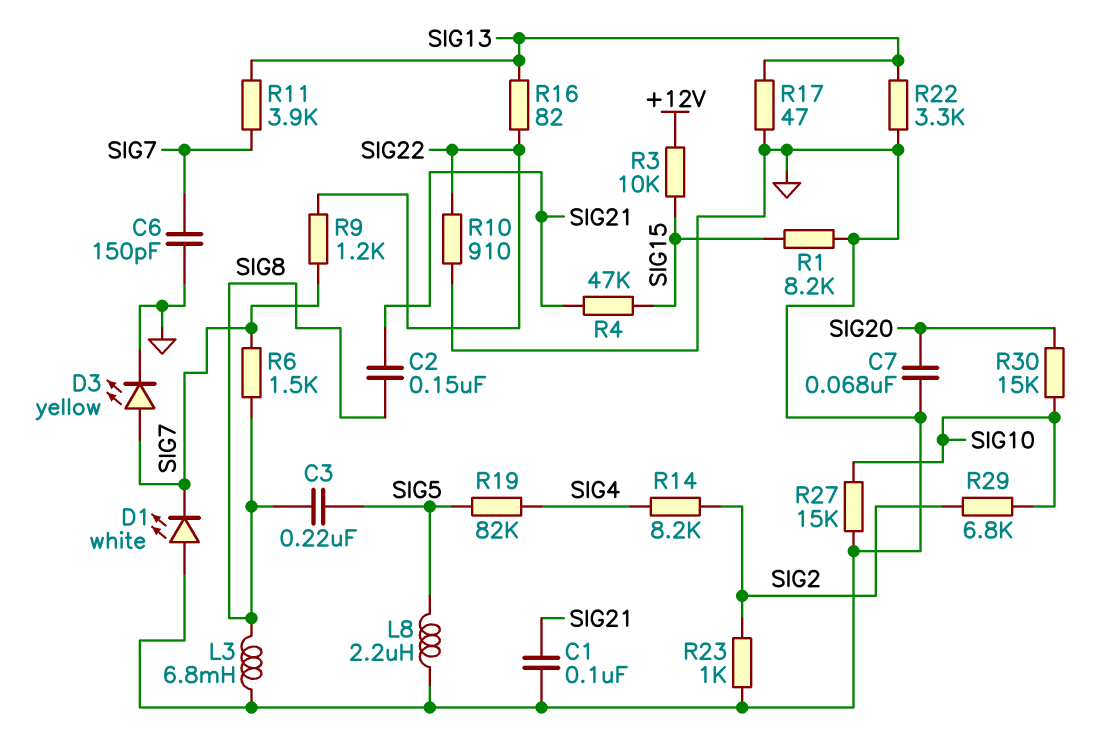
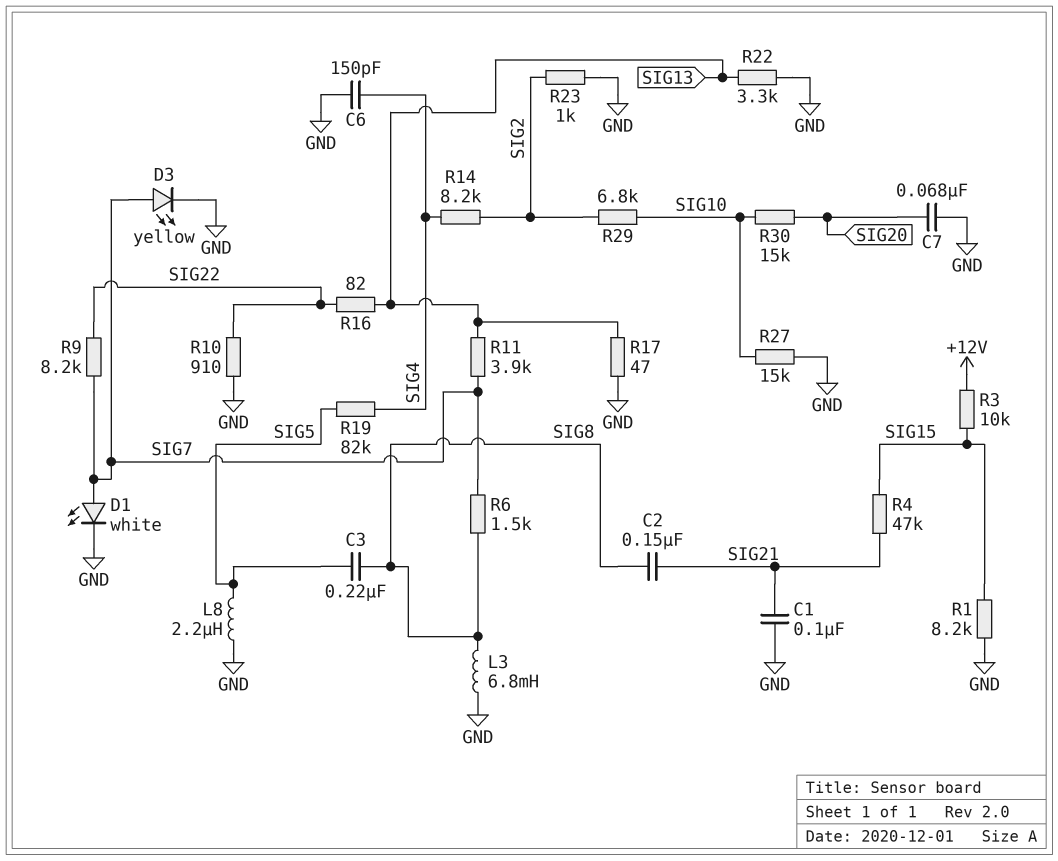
C6: 150pF (GND, SIG7) -> 150pF (GND, SIG4)
D1: LED white (A GND, K SIG7) -> LED white (A SIG7, K GND)
R9: 1.2k (SIG7, SIG22) -> 8.2k (SIG7, SIG22)

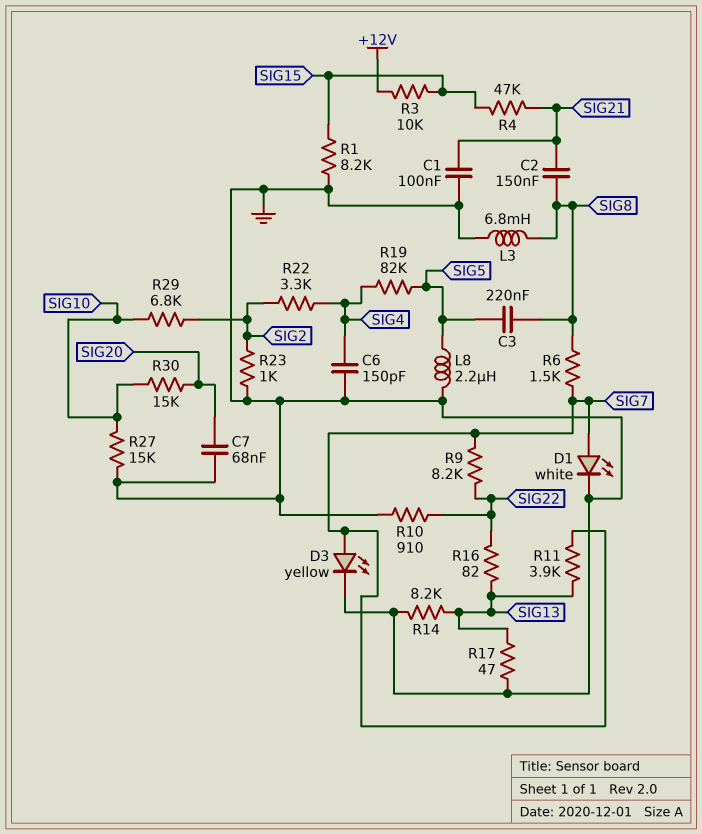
R14: 8.2k (SIG2, SIG4) -> 8.2k (GND, SIG13)
R22: 3.3k (GND, SIG13) -> 3.3k (SIG2, SIG4)

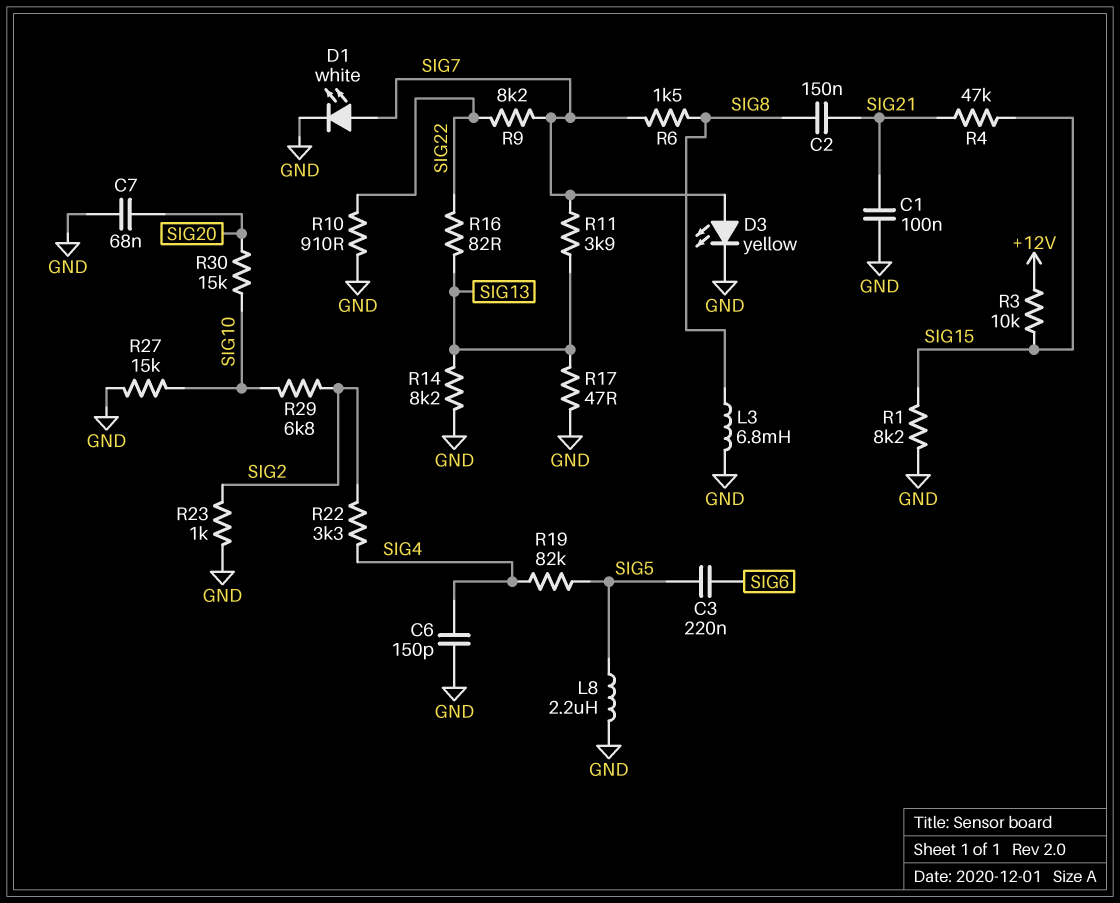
C3: 220nF (SIG5, SIG8) -> 220nF (SIG5, SIG6)

